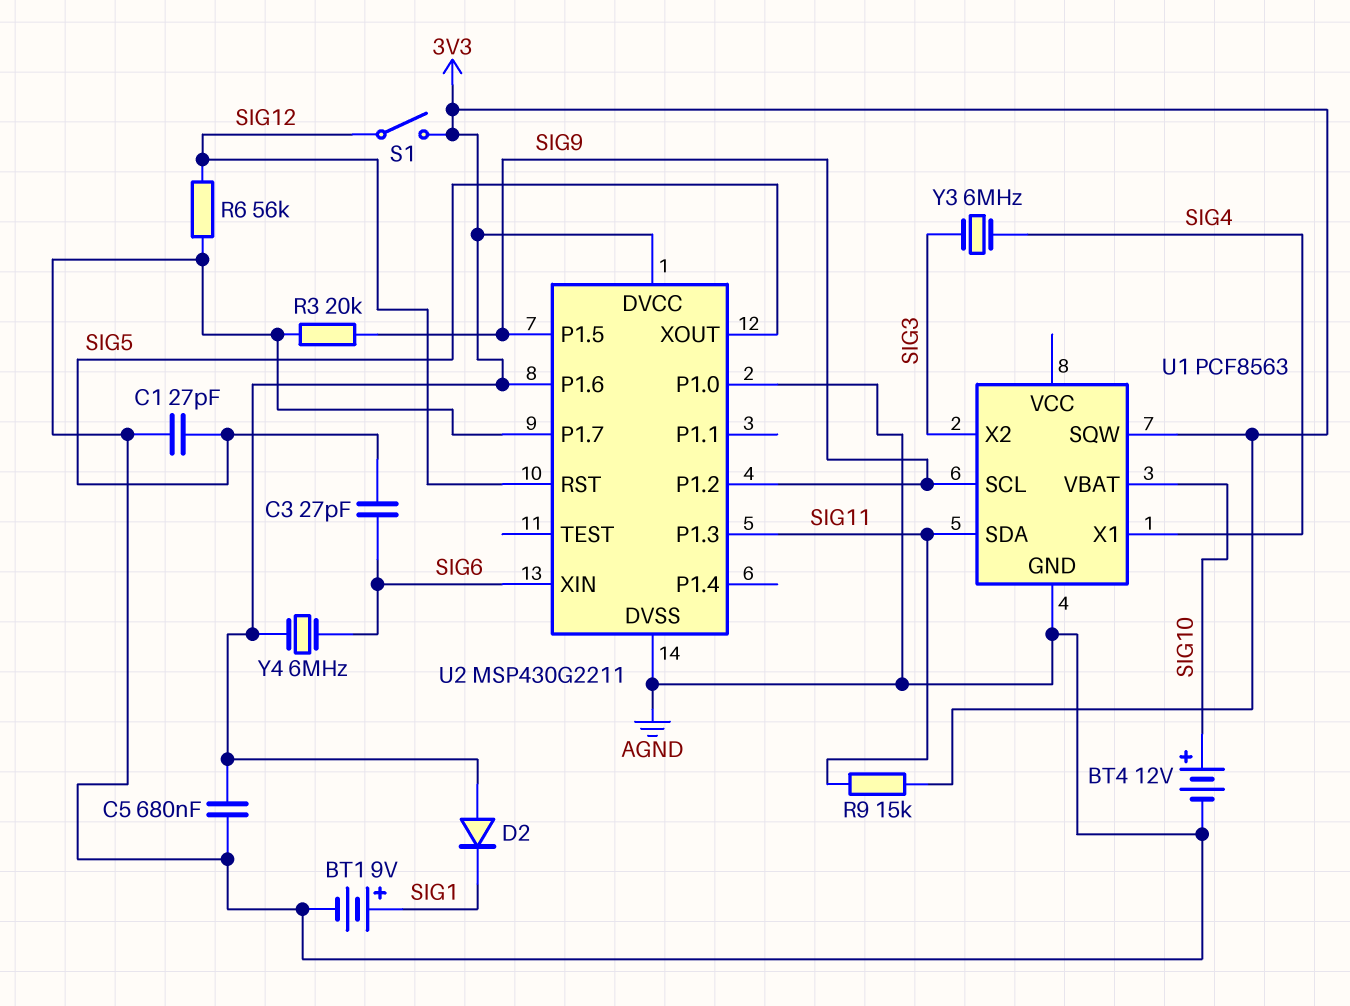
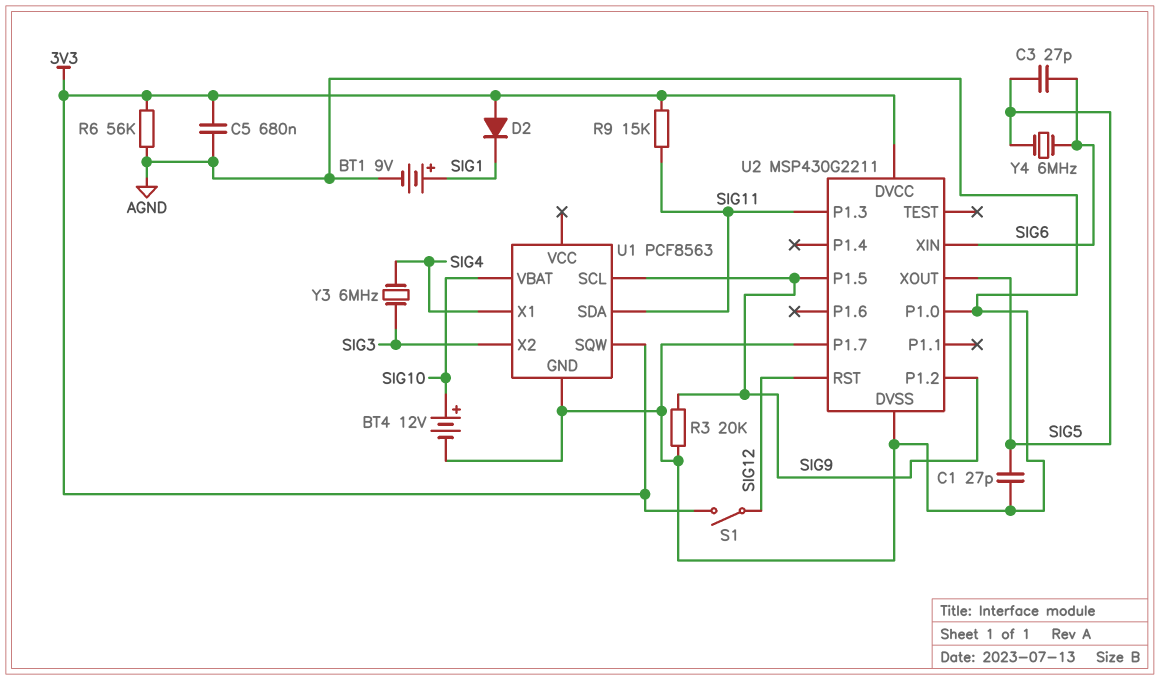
R6: 56k (AGND, SIG12) -> 56k (3V3, AGND)
U2 pin P1.6: 3V3 -> none
Y4: 6MHz (3V3, SIG6) -> 6MHz (SIG5, SIG6)

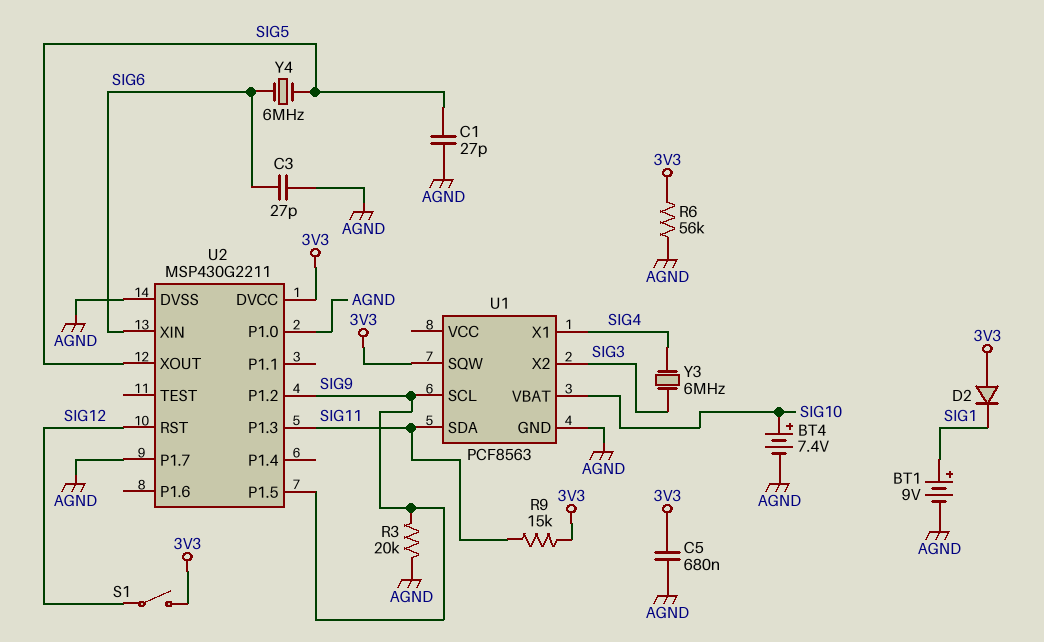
BT4: 12V (plus SIG10, minus AGND) -> 7.4V (plus SIG10, minus AGND)
C3: 27pF (SIG5, SIG6) -> 27pF (AGND, SIG6)

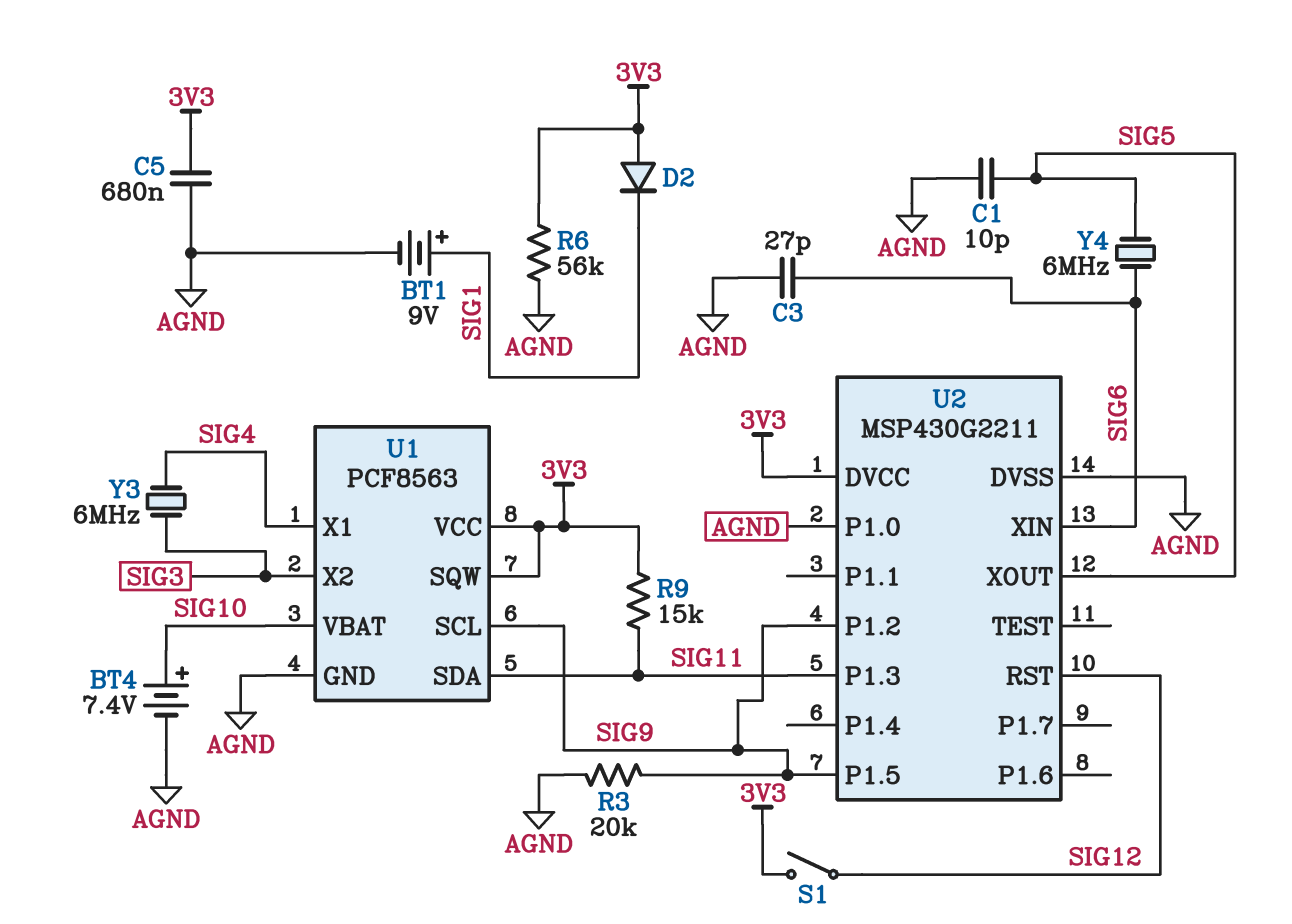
C1: 27pF (AGND, SIG5) -> 10pF (AGND, SIG5)
U1 pin VCC: none -> 3V3
U2 pin P1.7: AGND -> none

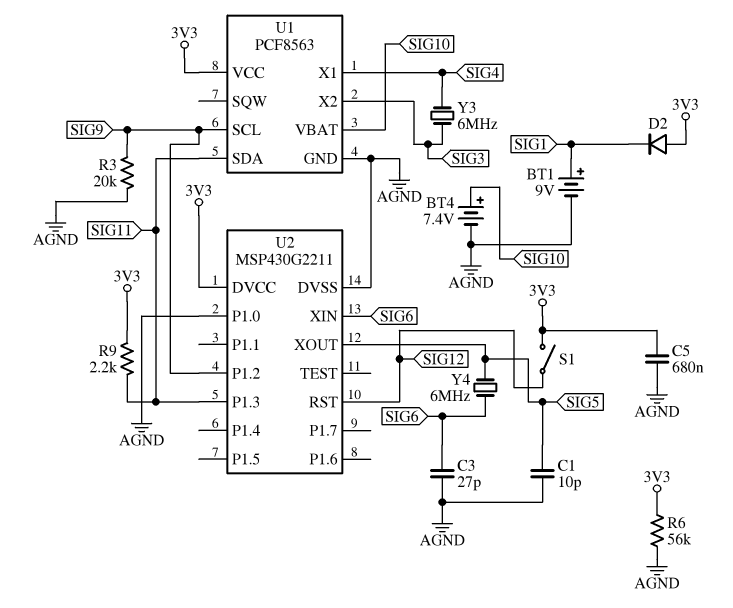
R9: 15k (3V3, SIG11) -> 2.2k (3V3, SIG11)
U1 pin SQW: 3V3 -> none
U2 pin P1.5: SIG9 -> none

